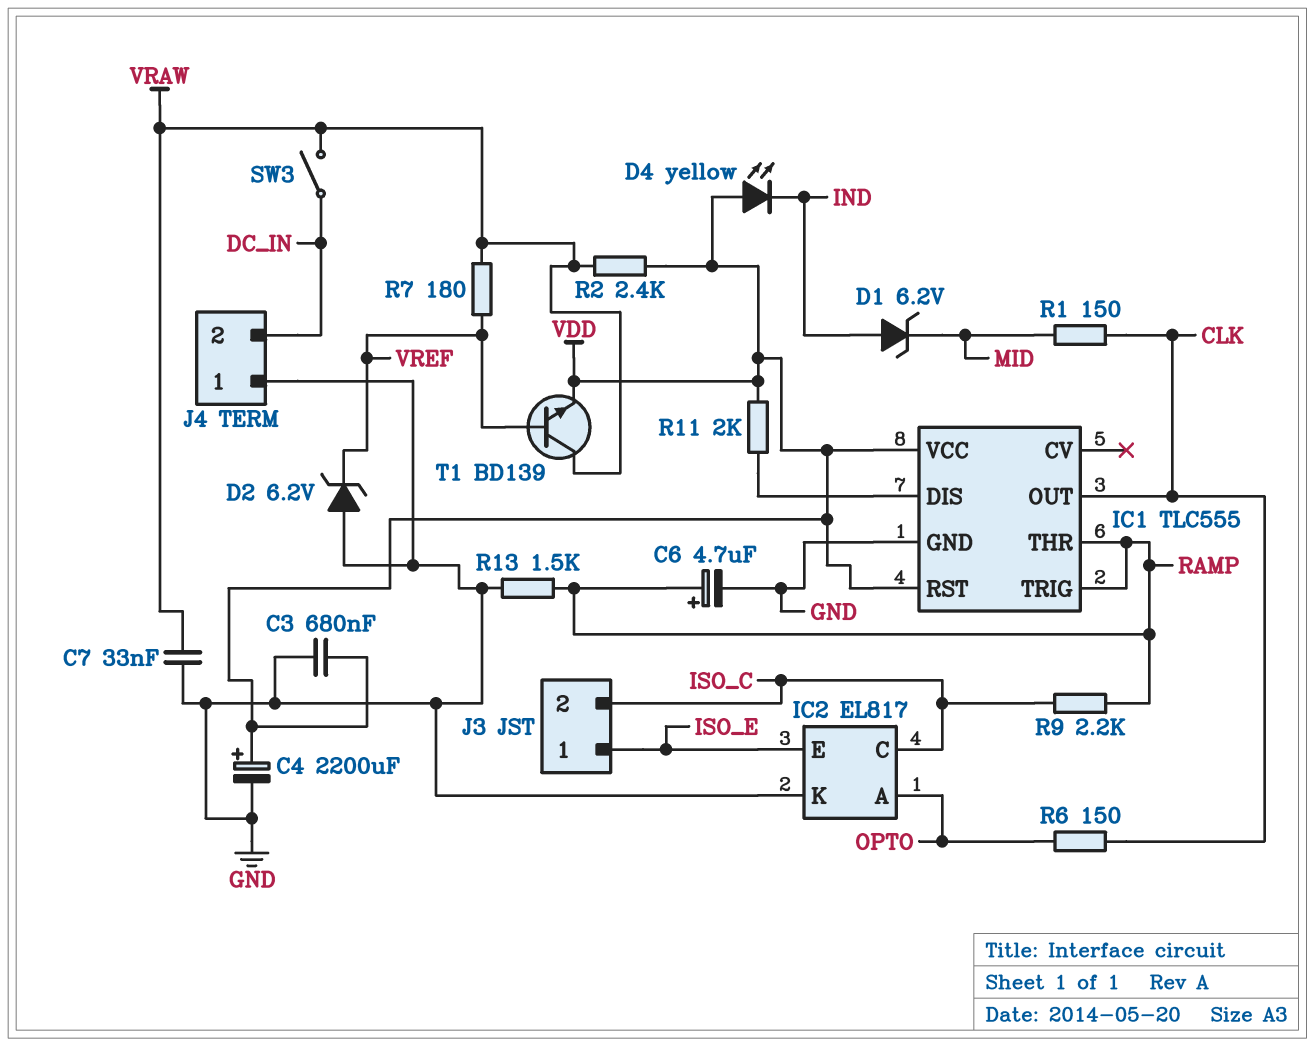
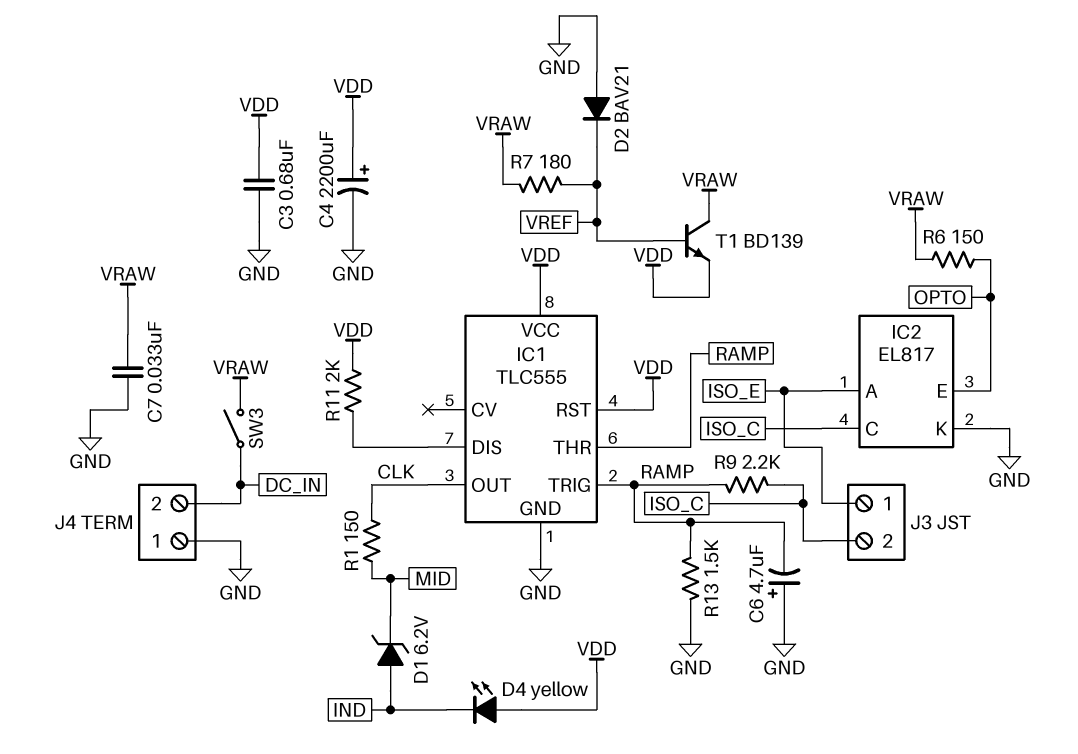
C6: 4.7uF (plus RAMP, minus GND) -> 4.7uF (plus GND, minus RAMP)
D2: zener 6.2V (A GND, K VREF) -> diode BAV21 (A GND, K VREF)
IC2 pin A: OPTO -> ISO_E
IC2 pin E: ISO_E -> OPTO
R2: 2.4k (VDD, VRAW) -> none
R6: 150 (CLK, OPTO) -> 150 (OPTO, VRAW)

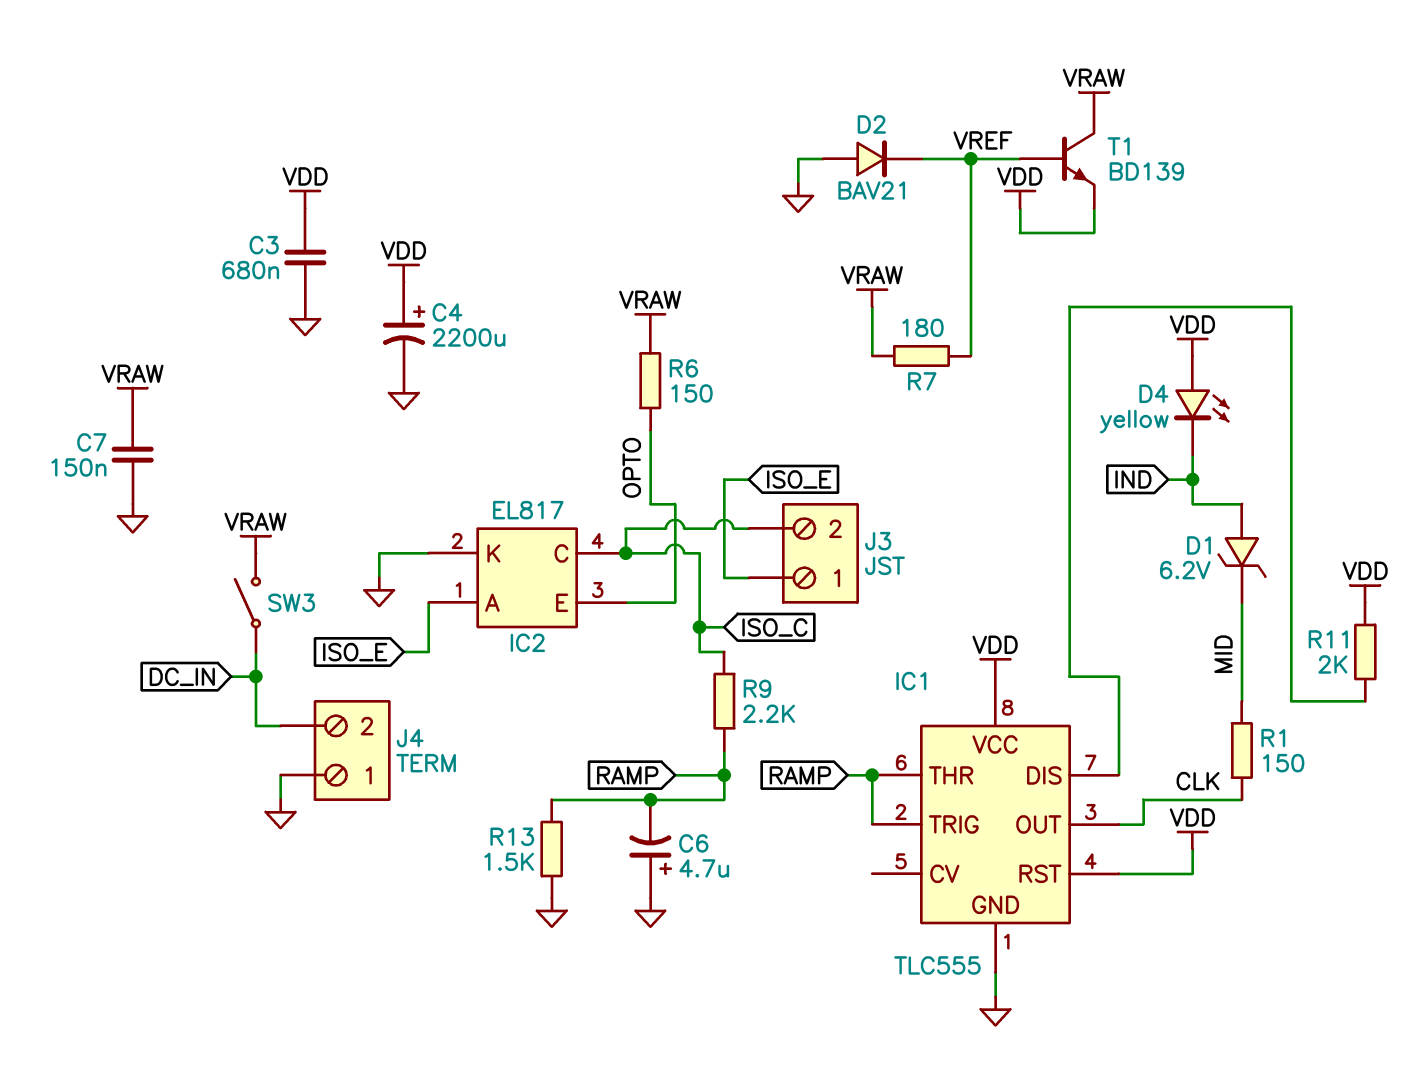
C7: 33nF (GND, VRAW) -> 150nF (GND, VRAW)

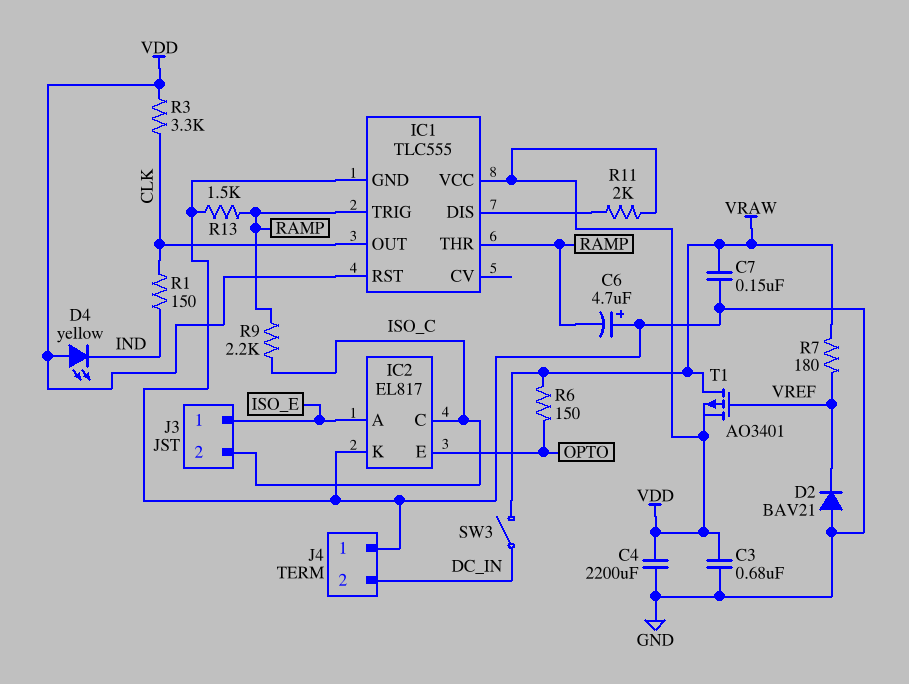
C4: 2200uF (plus VDD, minus GND) -> 2200uF (GND, VDD)
D1: zener 6.2V (A IND, K MID) -> none
R1: 150 (CLK, MID) -> 150 (CLK, IND)
R3: none -> 3.3k (CLK, VDD)
T1: NPN BD139 (B VREF, C VRAW, E VDD) -> PMOS AO3401 (G VREF, D VRAW, S VDD)

